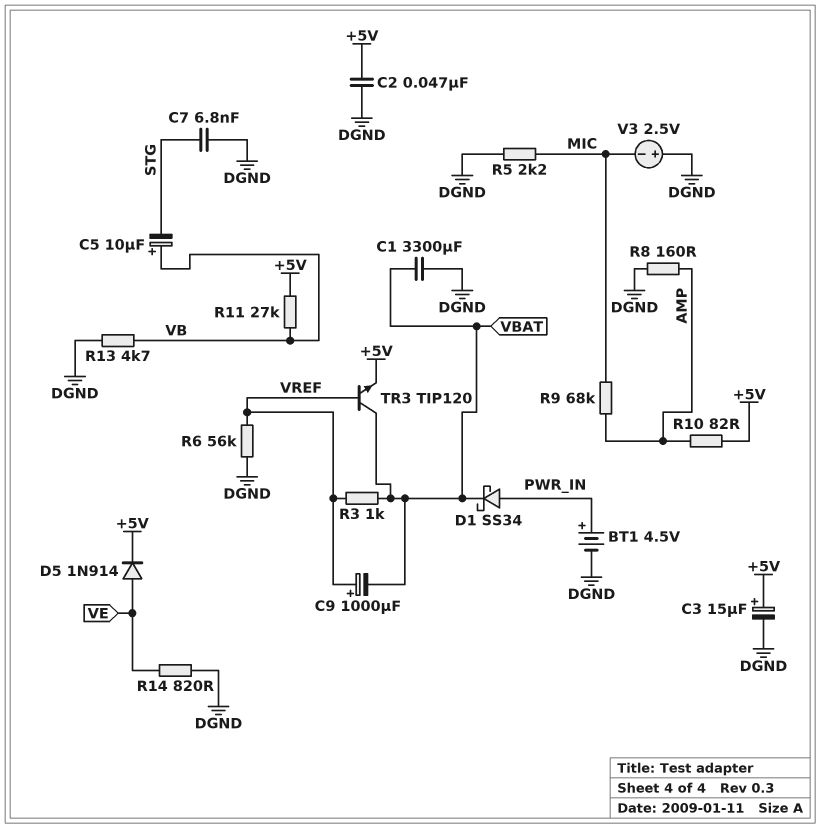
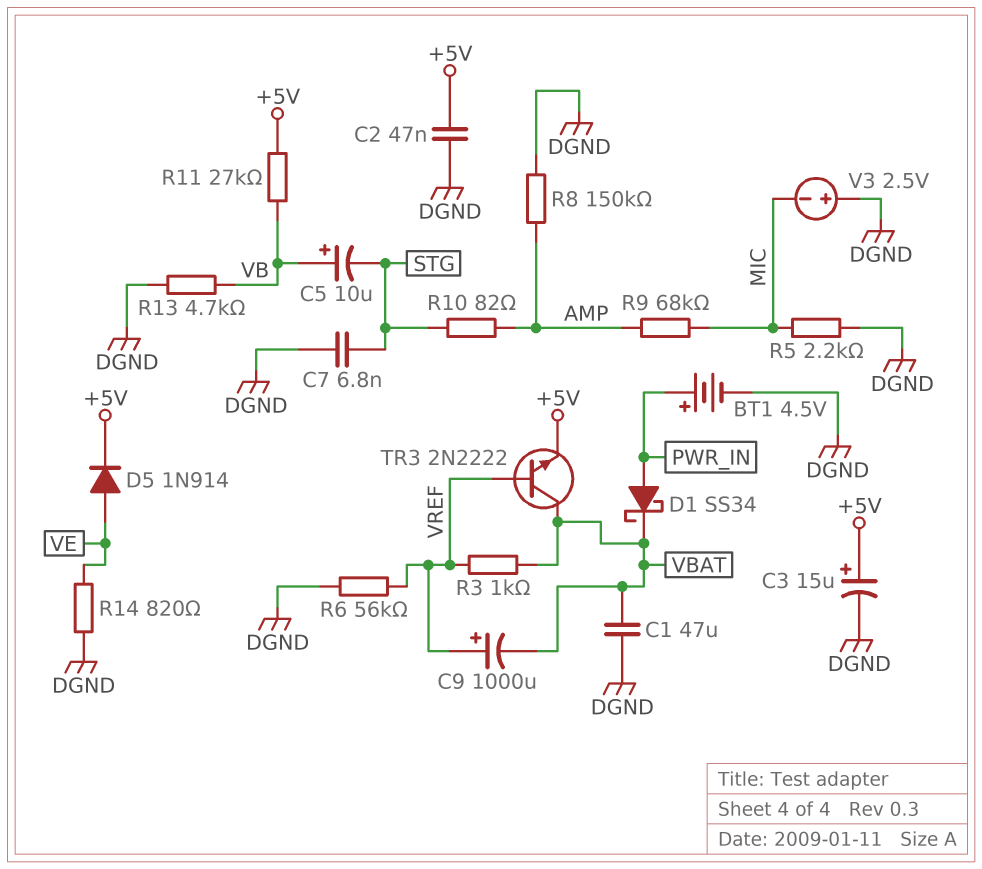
C1: 3300uF (DGND, VBAT) -> 47uF (DGND, VBAT)
R8: 160 (AMP, DGND) -> 150k (AMP, DGND)
R10: 82 (+5V, AMP) -> 82 (AMP, STG)
TR3: NPN TIP120 (B VREF, C VBAT, E +5V) -> NPN 2N2222 (B VREF, C VBAT, E +5V)

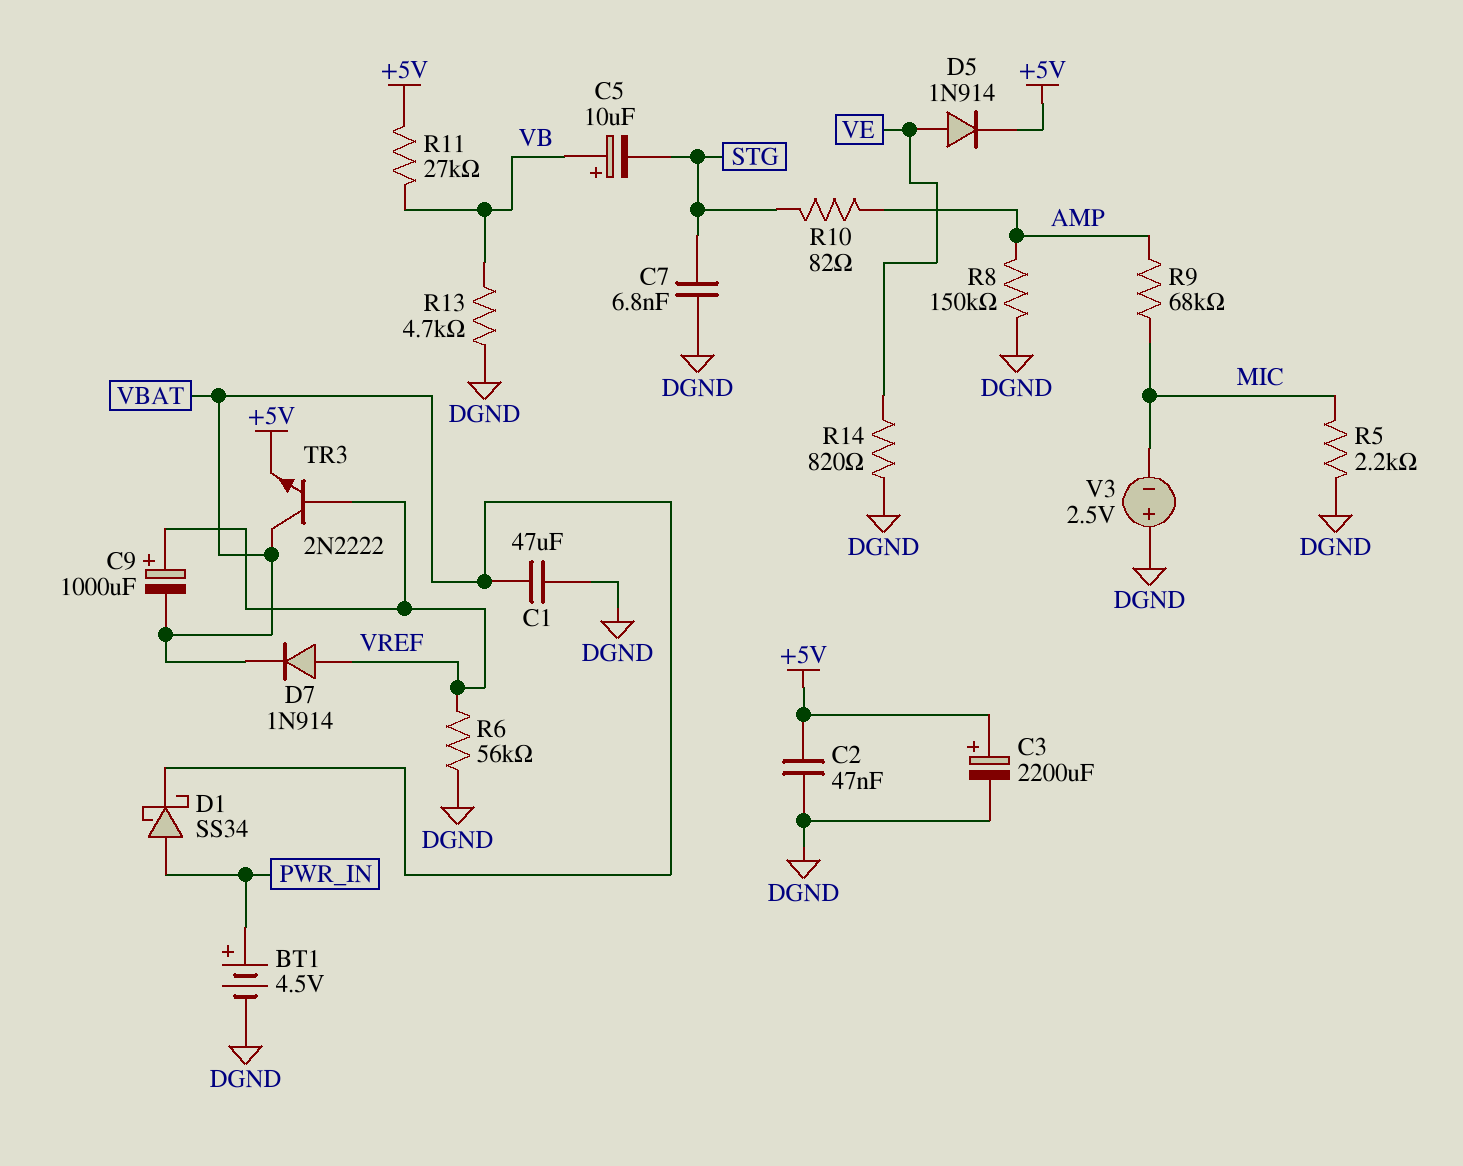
C3: 15uF (plus +5V, minus DGND) -> 2200uF (plus +5V, minus DGND)
D7: none -> diode 1N914 (A VREF, K VBAT)
R3: 1k (VBAT, VREF) -> none

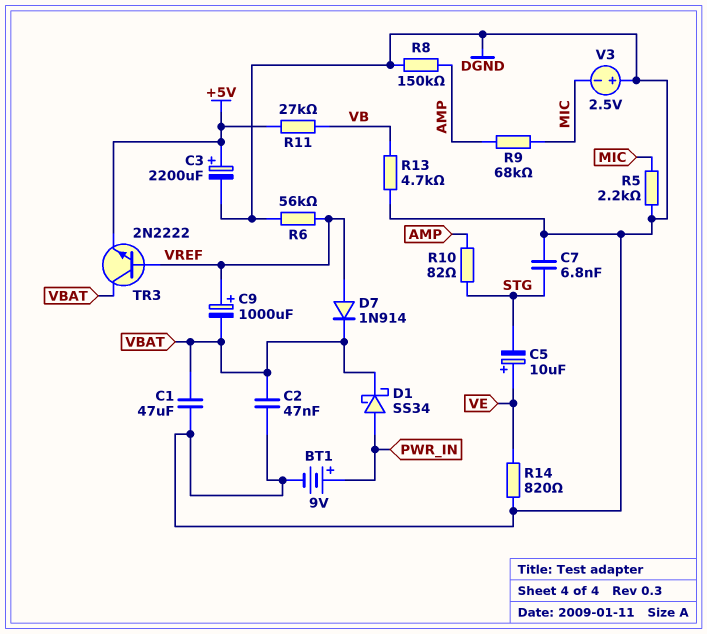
BT1: 4.5V (plus PWR_IN, minus DGND) -> 9V (plus PWR_IN, minus DGND)
C2: 47nF (+5V, DGND) -> 47nF (DGND, VBAT)
C5: 10uF (plus VB, minus STG) -> 10uF (plus VE, minus STG)
D5: diode 1N914 (A VE, K +5V) -> none

